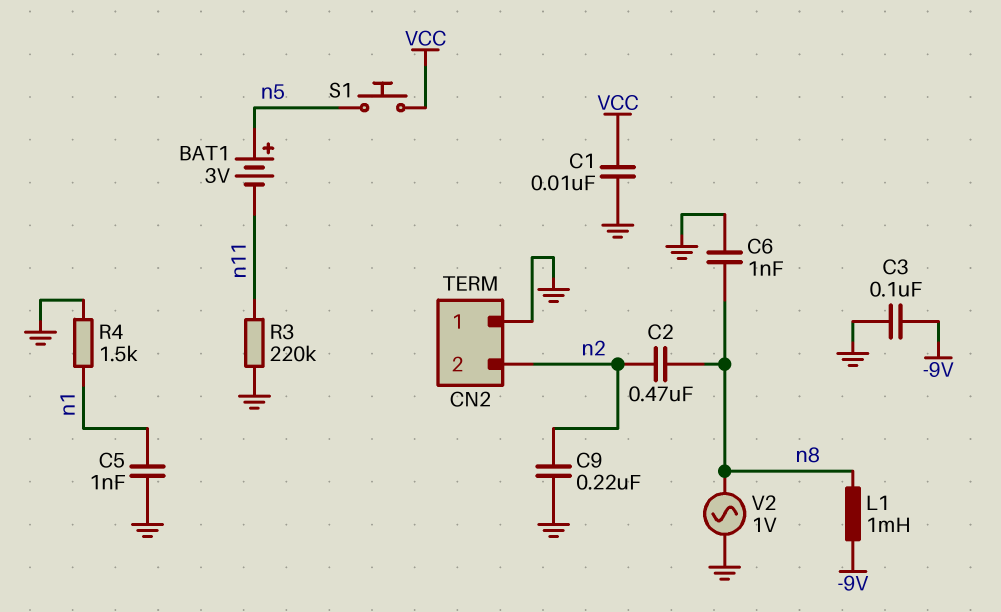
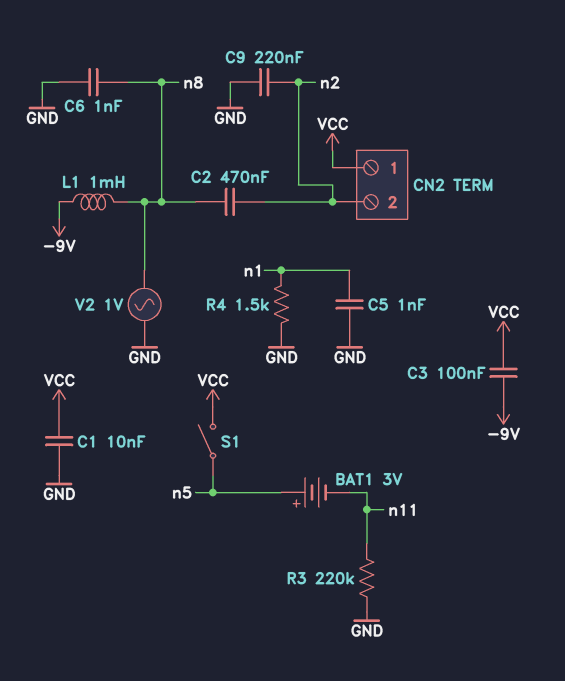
C3: 100nF (-9V, GND) -> 100nF (-9V, VCC)
CN2 pin 1: GND -> VCC
S1: button (VCC, n5) -> switch (VCC, n5)

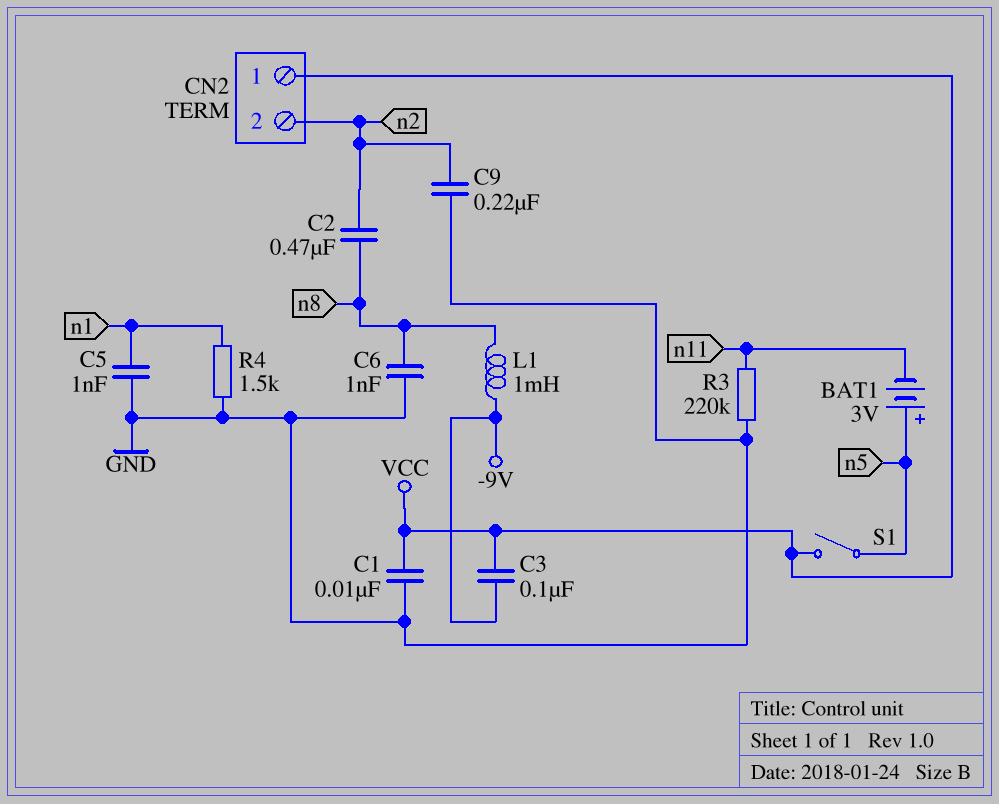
V2: AC 1V (GND, n8) -> none

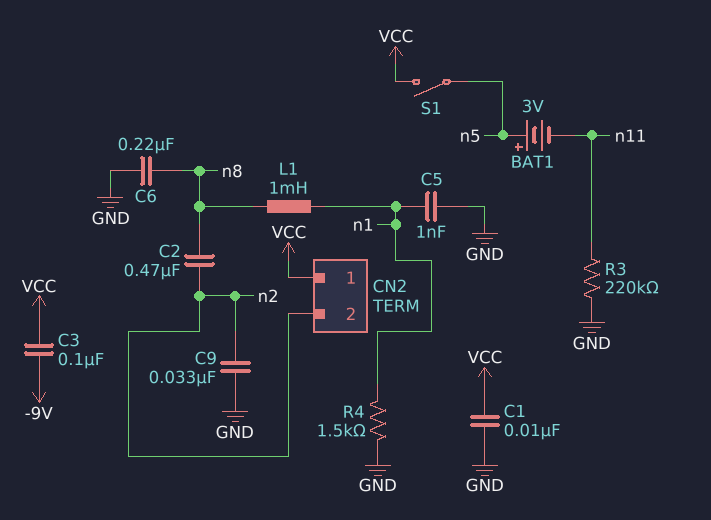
C6: 1nF (GND, n8) -> 220nF (GND, n8)
C9: 220nF (GND, n2) -> 33nF (GND, n2)
L1: 1mH (-9V, n8) -> 1mH (n1, n8)

